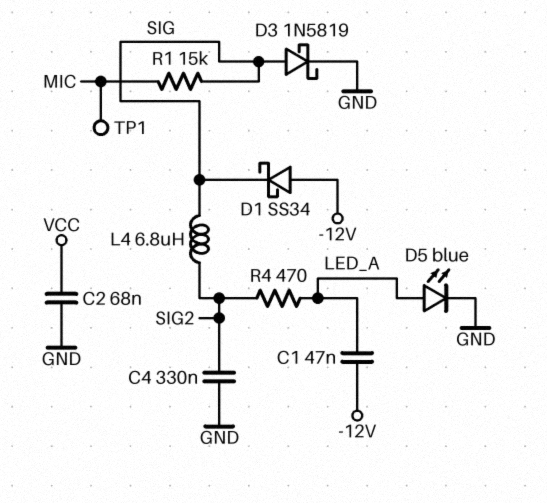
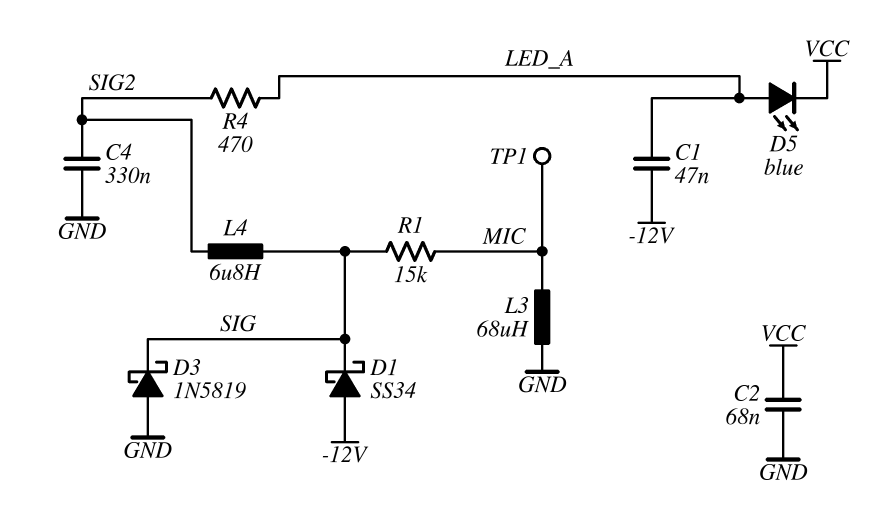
D3: schottky 1N5819 (A SIG, K GND) -> schottky 1N5819 (A GND, K SIG)
D5: LED blue (A LED_A, K GND) -> LED blue (A LED_A, K VCC)
L3: none -> 68uH (GND, MIC)

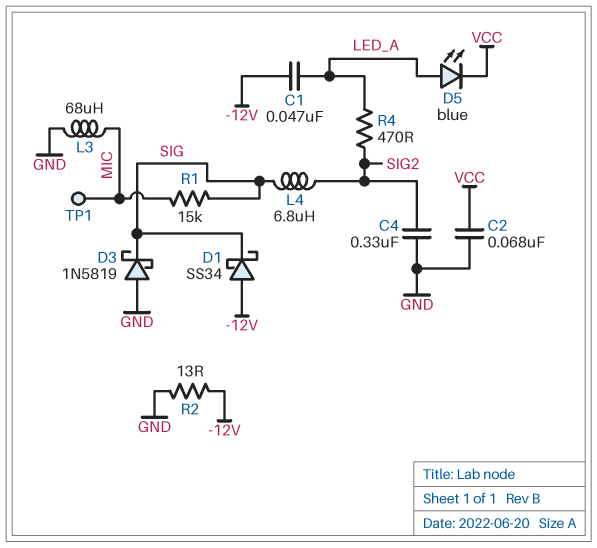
R2: none -> 13 (-12V, GND)

